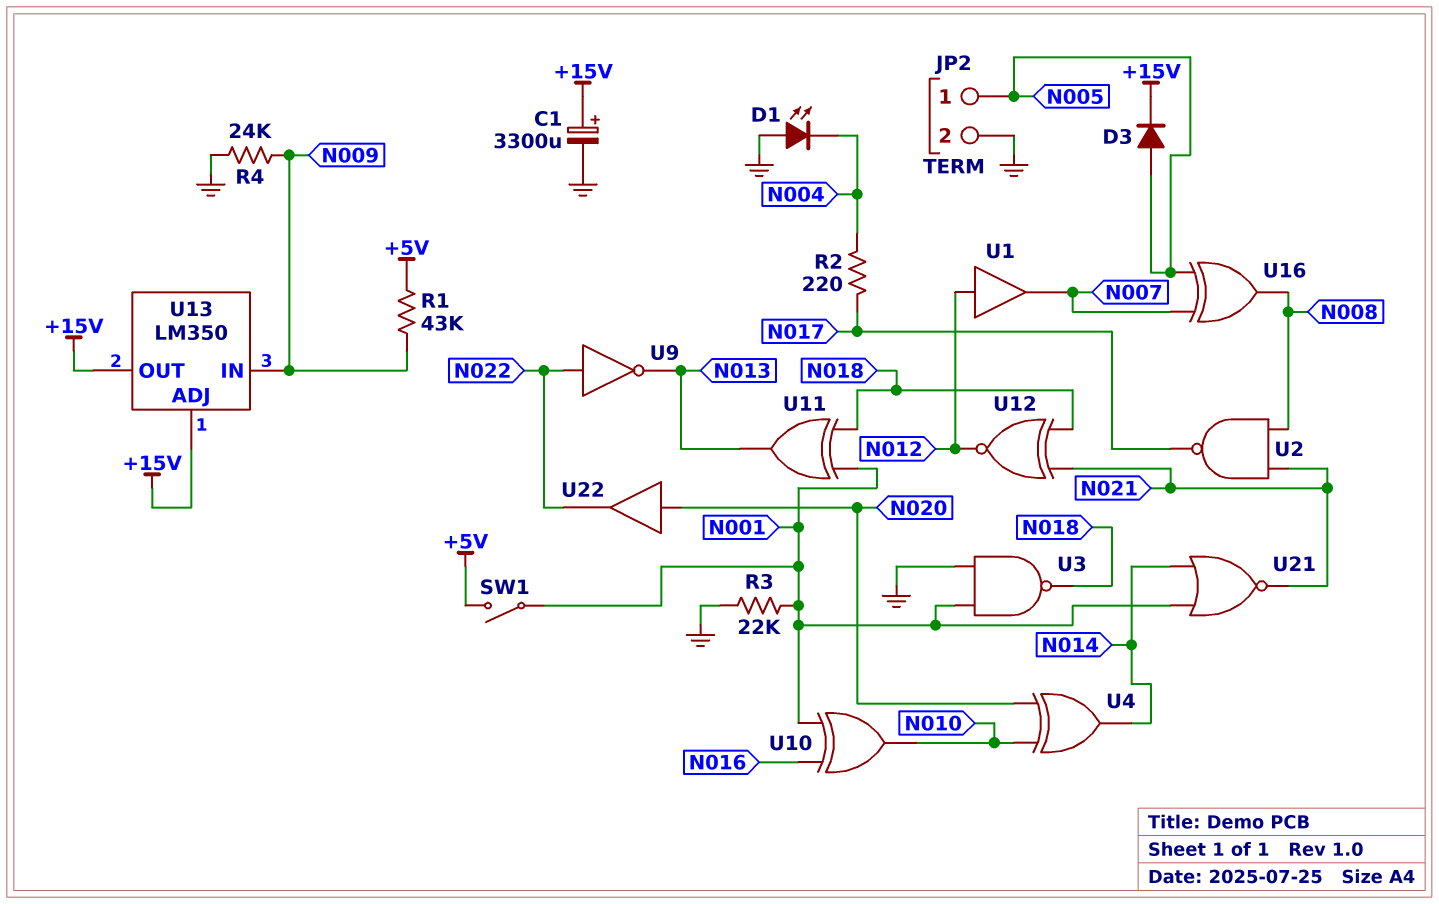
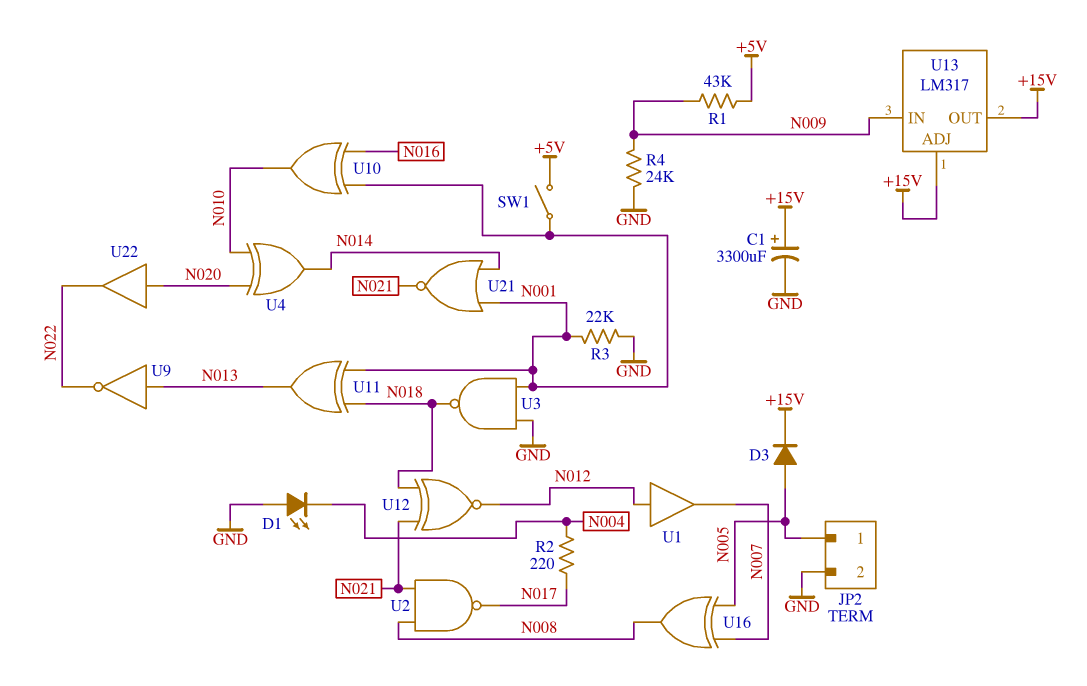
U9: NOT (in N022, out N013) -> NOT (in N013, out N022)
U13: LM350 -> LM317

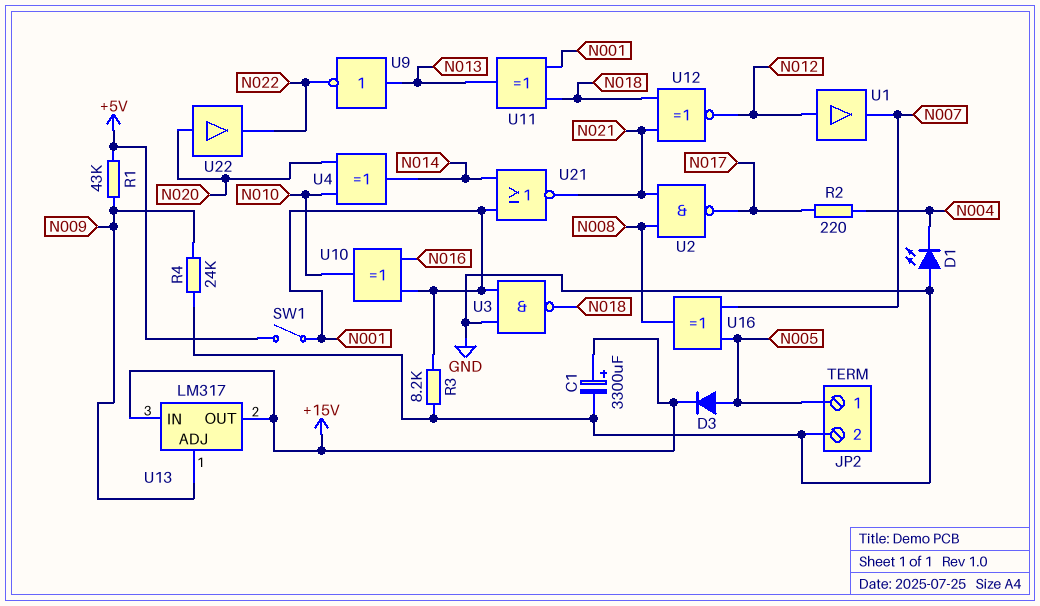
R3: 22k (GND, N001) -> 8.2k (GND, N001)
U13 pin ADJ: +15V -> N009
U13 pin IN: N009 -> +15V

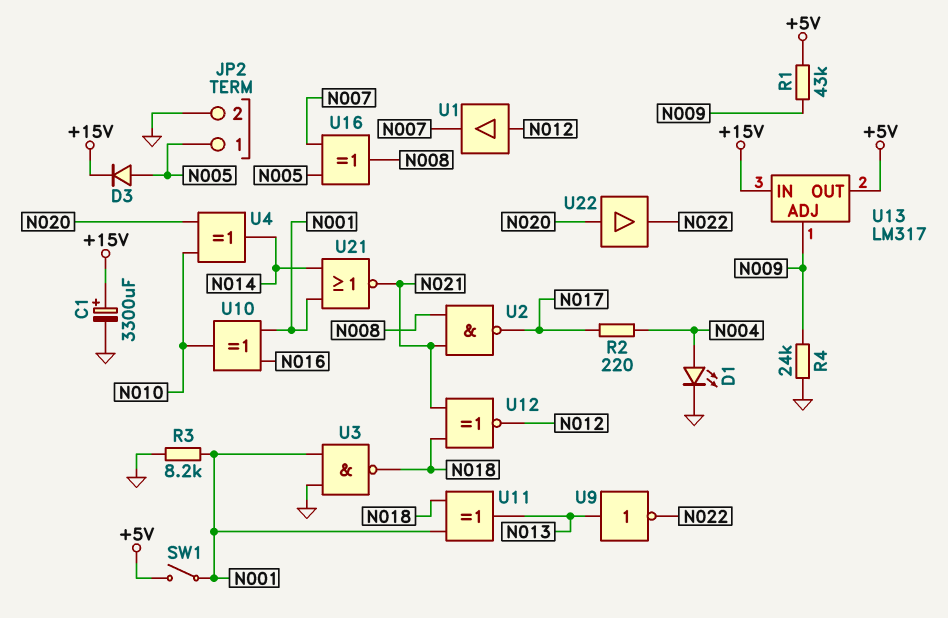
D1: LED (A GND, K N004) -> LED (A N004, K GND)
U13 pin OUT: +15V -> +5V

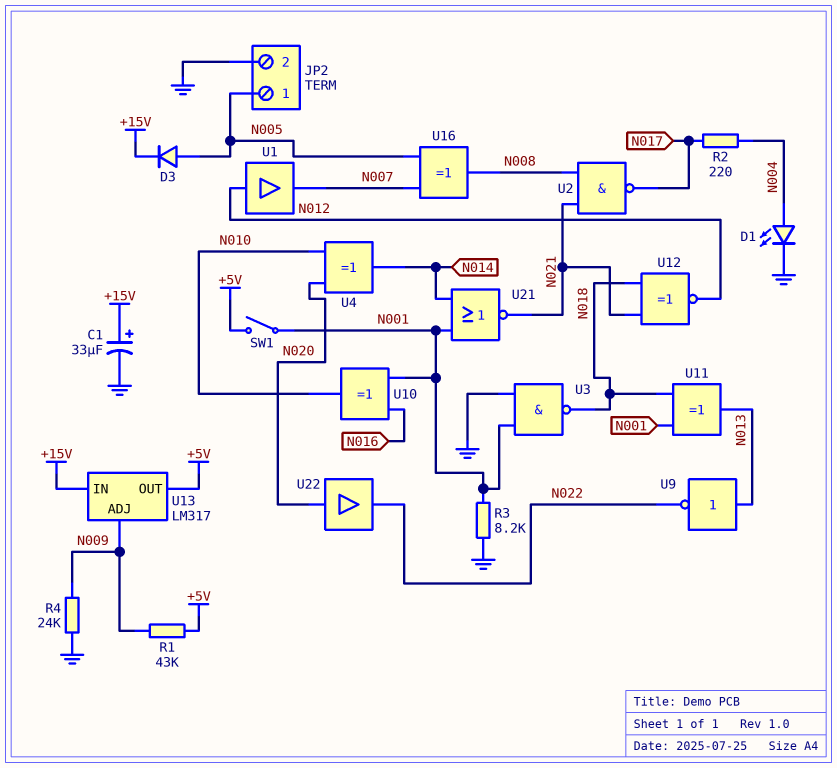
C1: 3300uF (plus +15V, minus GND) -> 33uF (plus +15V, minus GND)

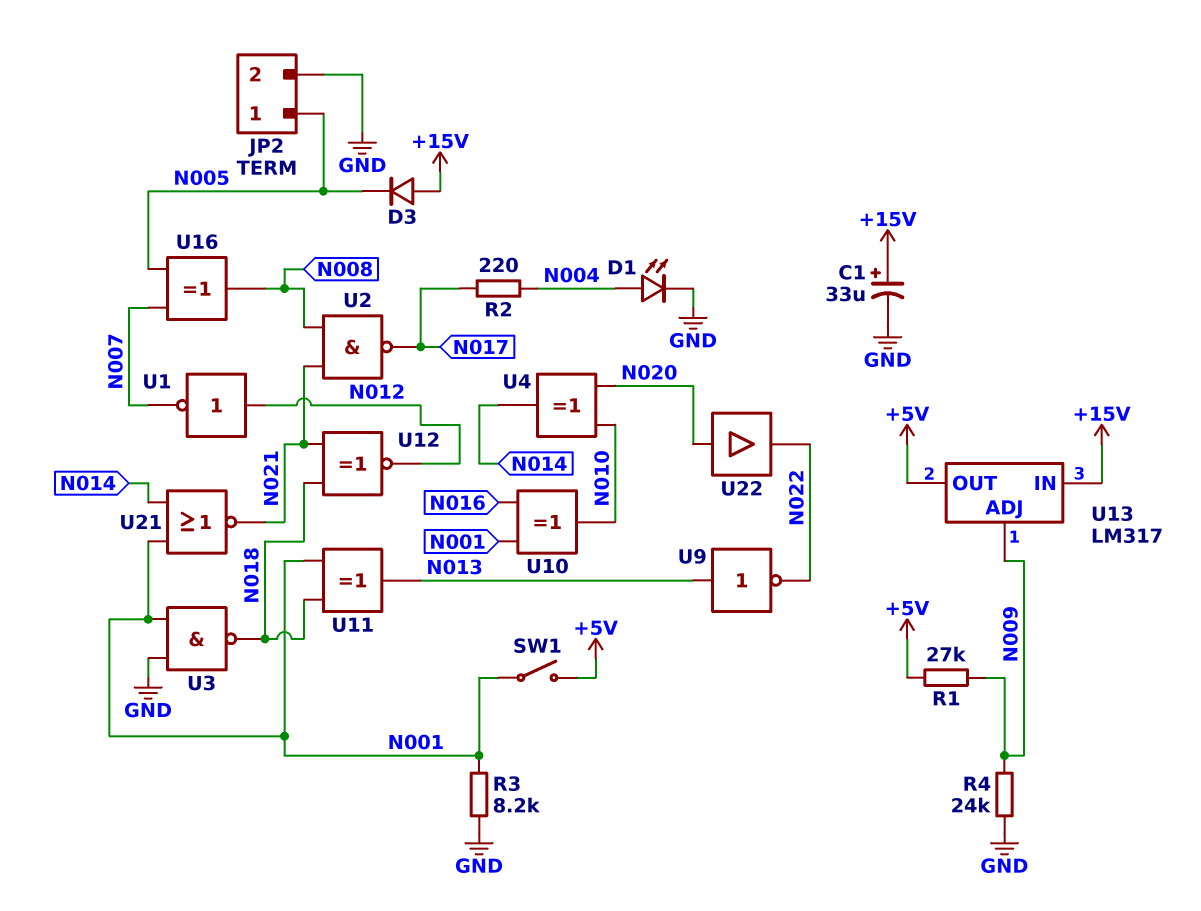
D3: diode (A N005, K +15V) -> diode (A +15V, K N005)
R1: 43k (+5V, N009) -> 27k (+5V, N009)
U1: buffer (in N012, out N007) -> NOT (in N012, out N007)

